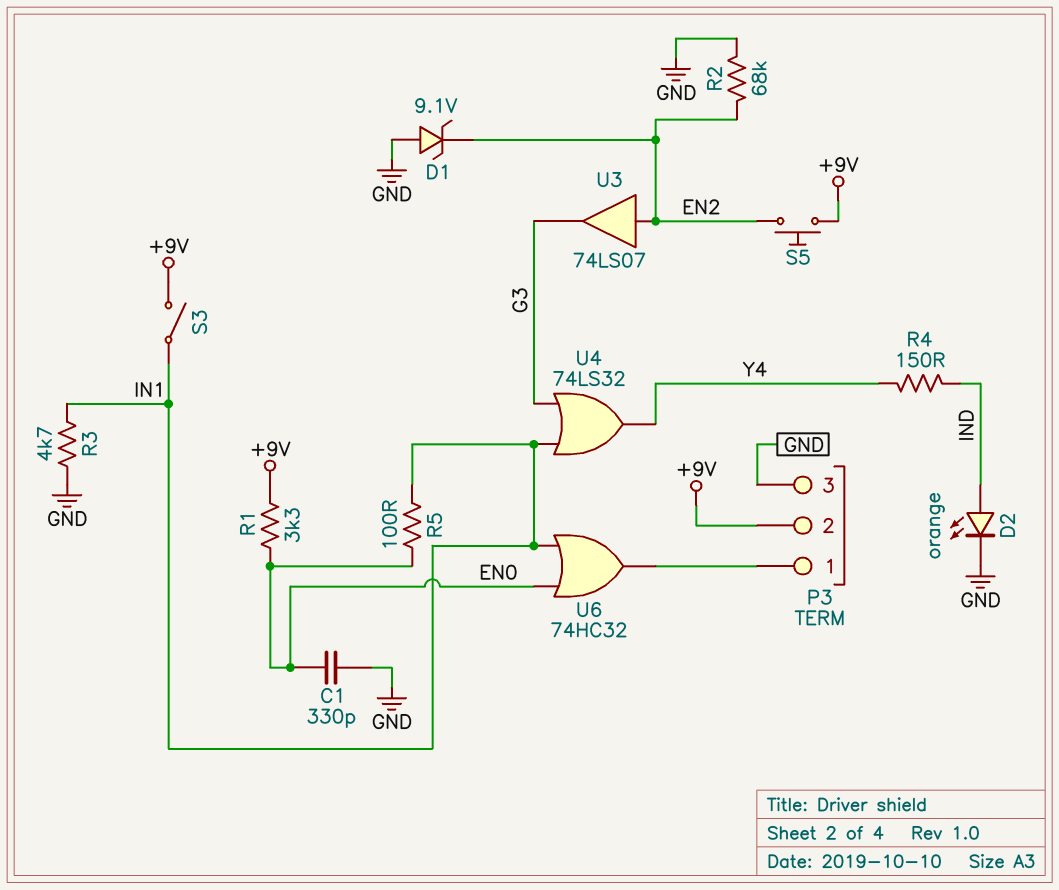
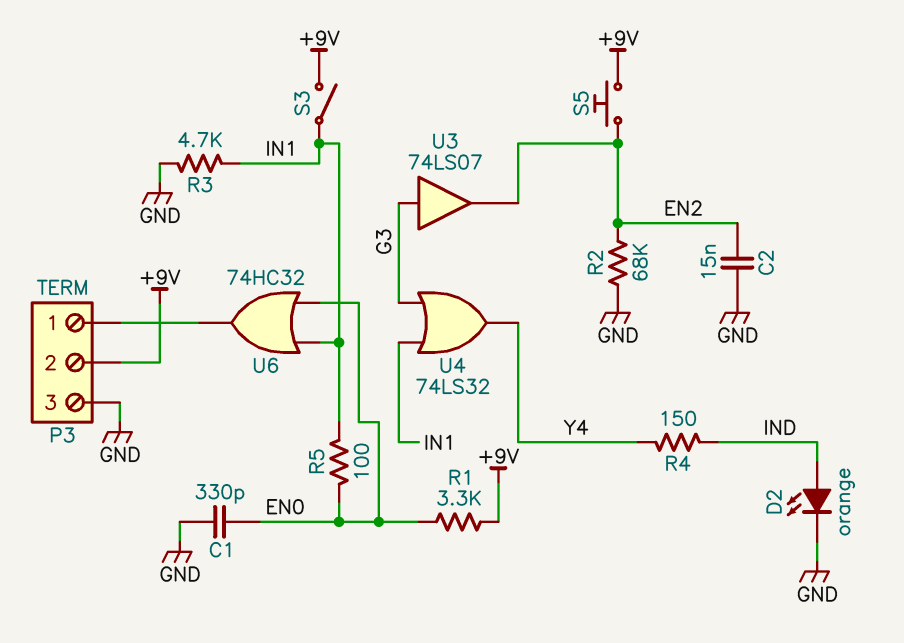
C2: none -> 15nF (EN2, GND)
D1: zener 9.1V (A GND, K EN2) -> none
U3: buffer 74LS07 (in EN2, out G3) -> buffer 74LS07 (in G3, out EN2)

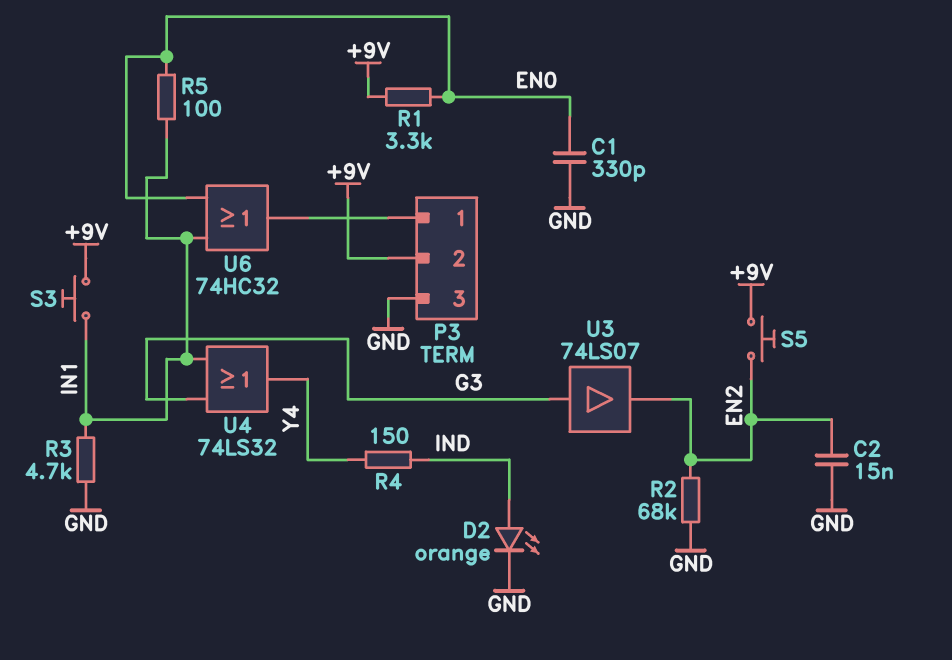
S3: switch (+9V, IN1) -> button (+9V, IN1)

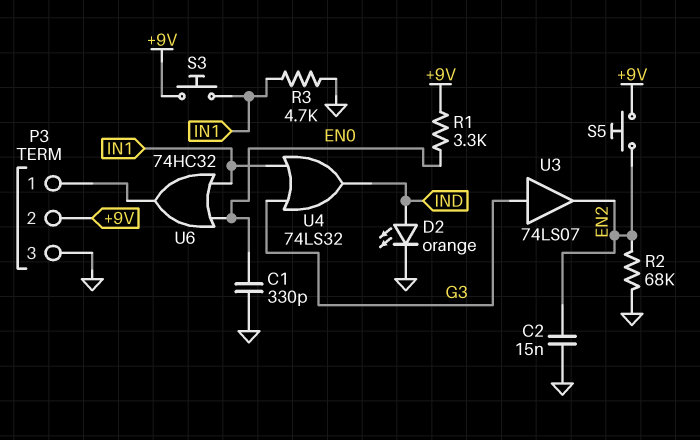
R4: 150 (IND, Y4) -> none
R5: 100 (EN0, IN1) -> none
U4: OR 74LS32 (in G3, in IN1, out Y4) -> OR 74LS32 (in G3, in IN1, out IND)

